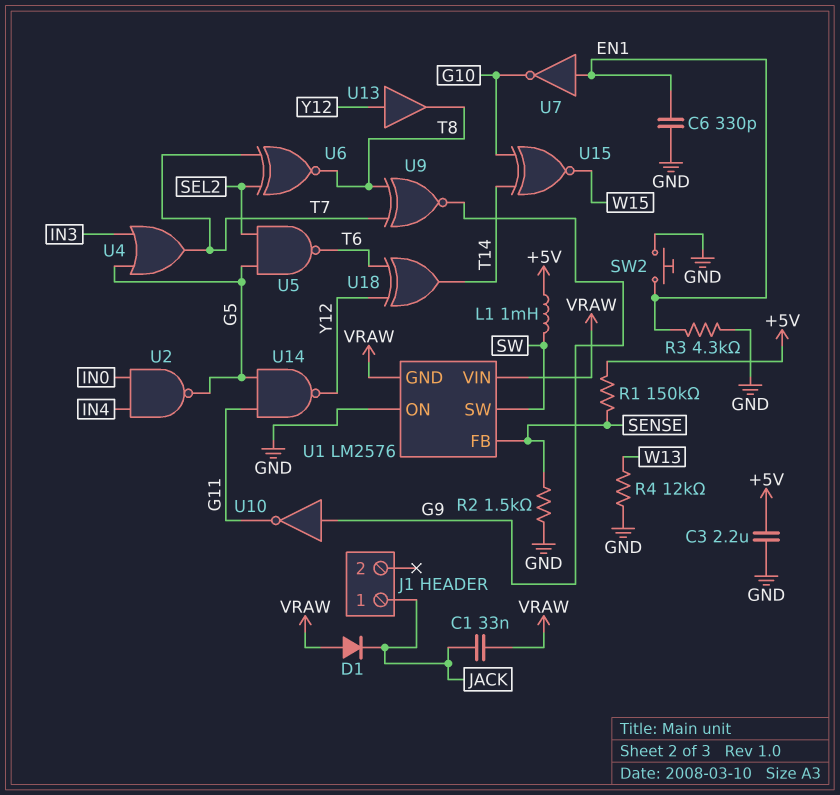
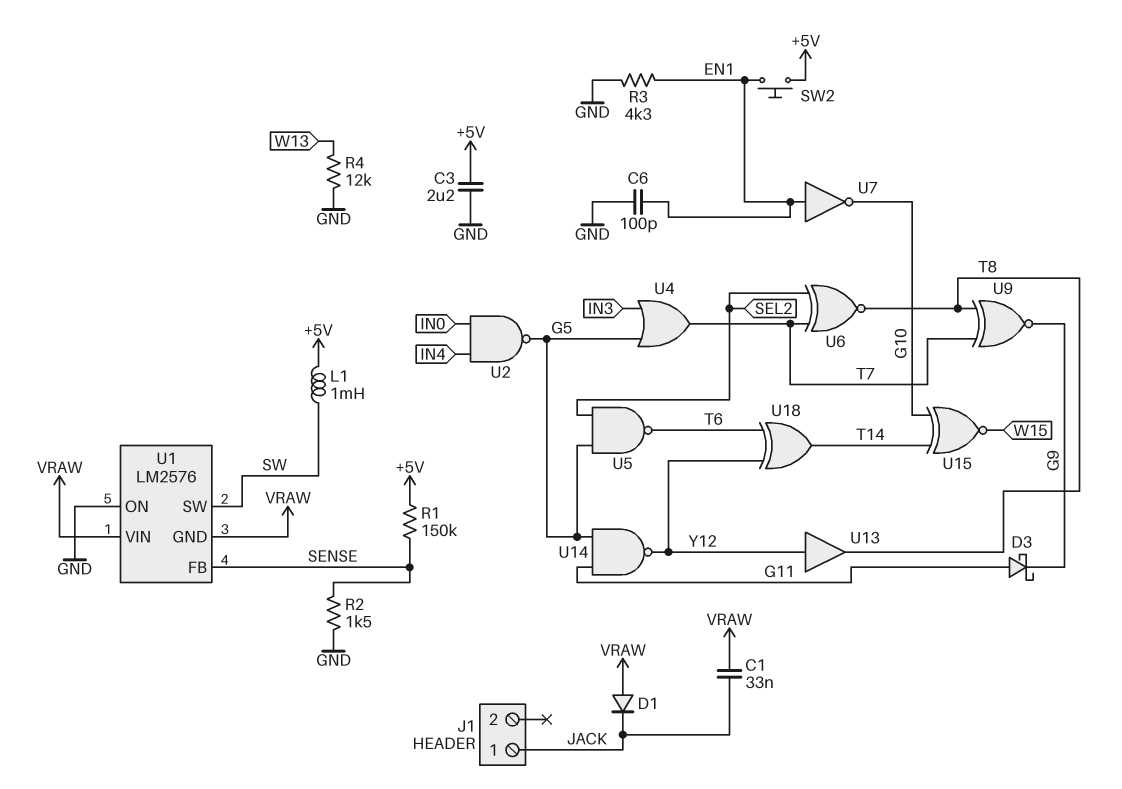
C6: 330pF (EN1, GND) -> 100pF (EN1, GND)
D3: none -> schottky (A G11, K G9)
SW2: button (EN1, GND) -> button (+5V, EN1)
U10: NOT (in G9, out G11) -> none

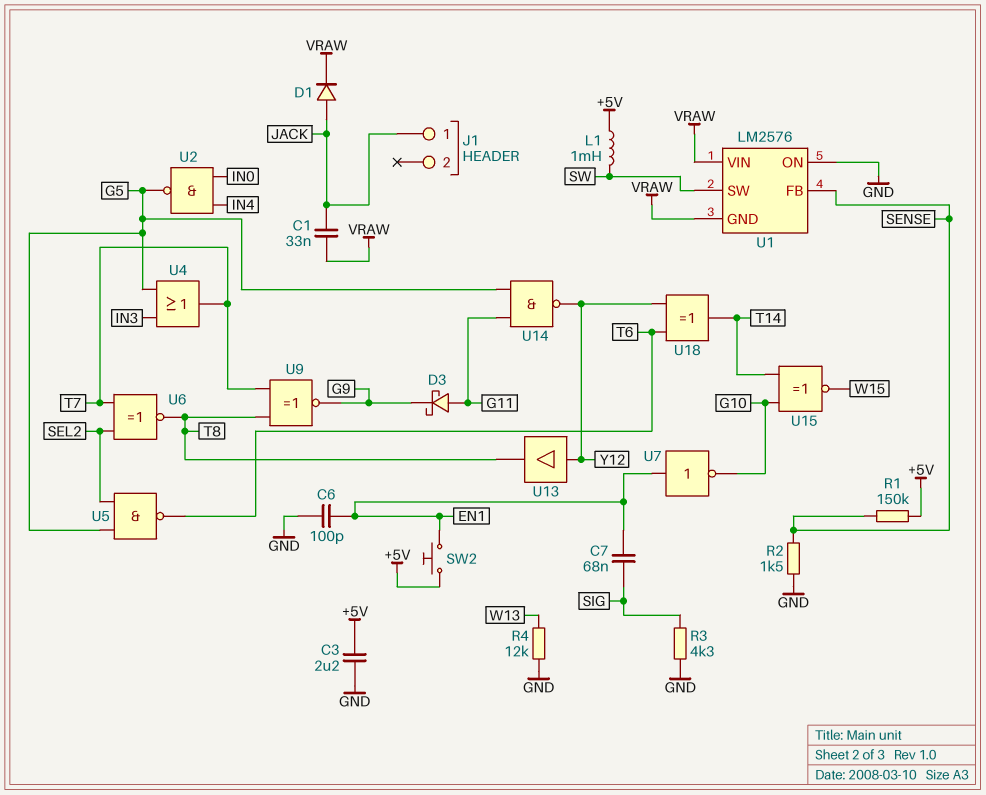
C7: none -> 68nF (EN1, SIG)
D1: diode (A VRAW, K JACK) -> diode (A JACK, K VRAW)
R3: 4.3k (EN1, GND) -> 4.3k (GND, SIG)

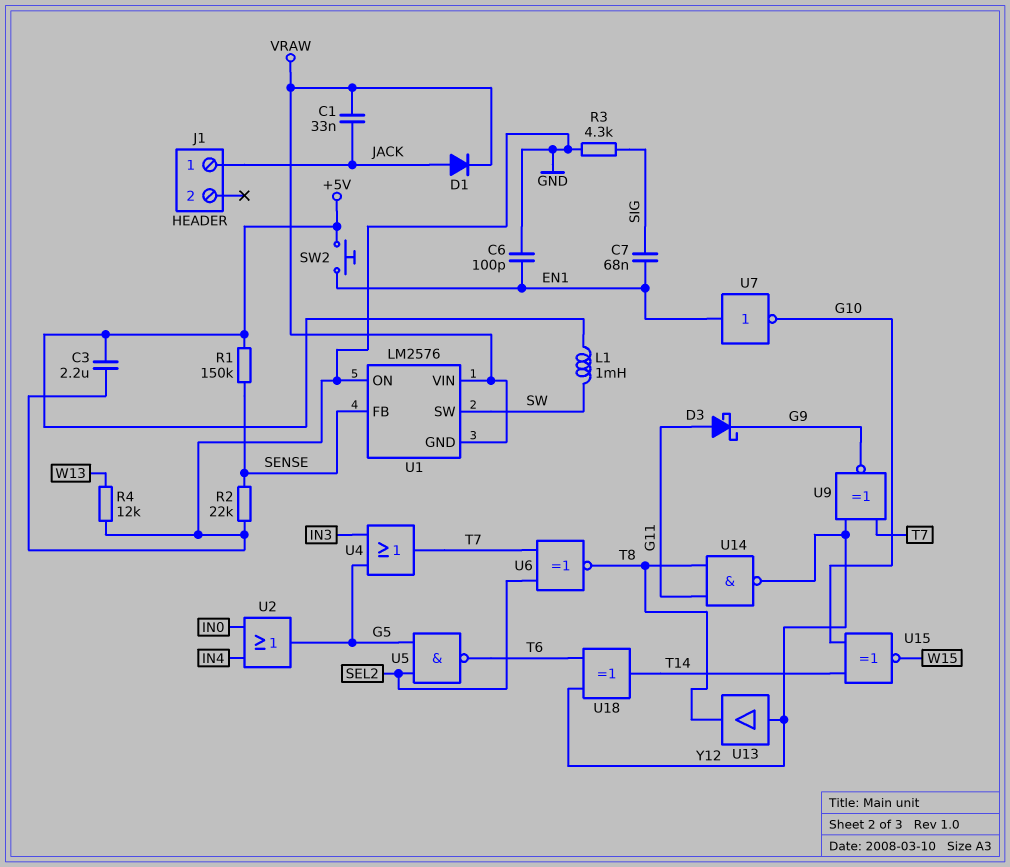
R2: 1.5k (GND, SENSE) -> 22k (GND, SENSE)
U2: NAND (in IN0, in IN4, out G5) -> OR (in IN0, in IN4, out G5)
U9: XNOR (in T7, in T8, out G9) -> XNOR (in T7, in Y12, out G9)
U14: NAND (in G5, in G11, out Y12) -> NAND (in G11, in T8, out Y12)

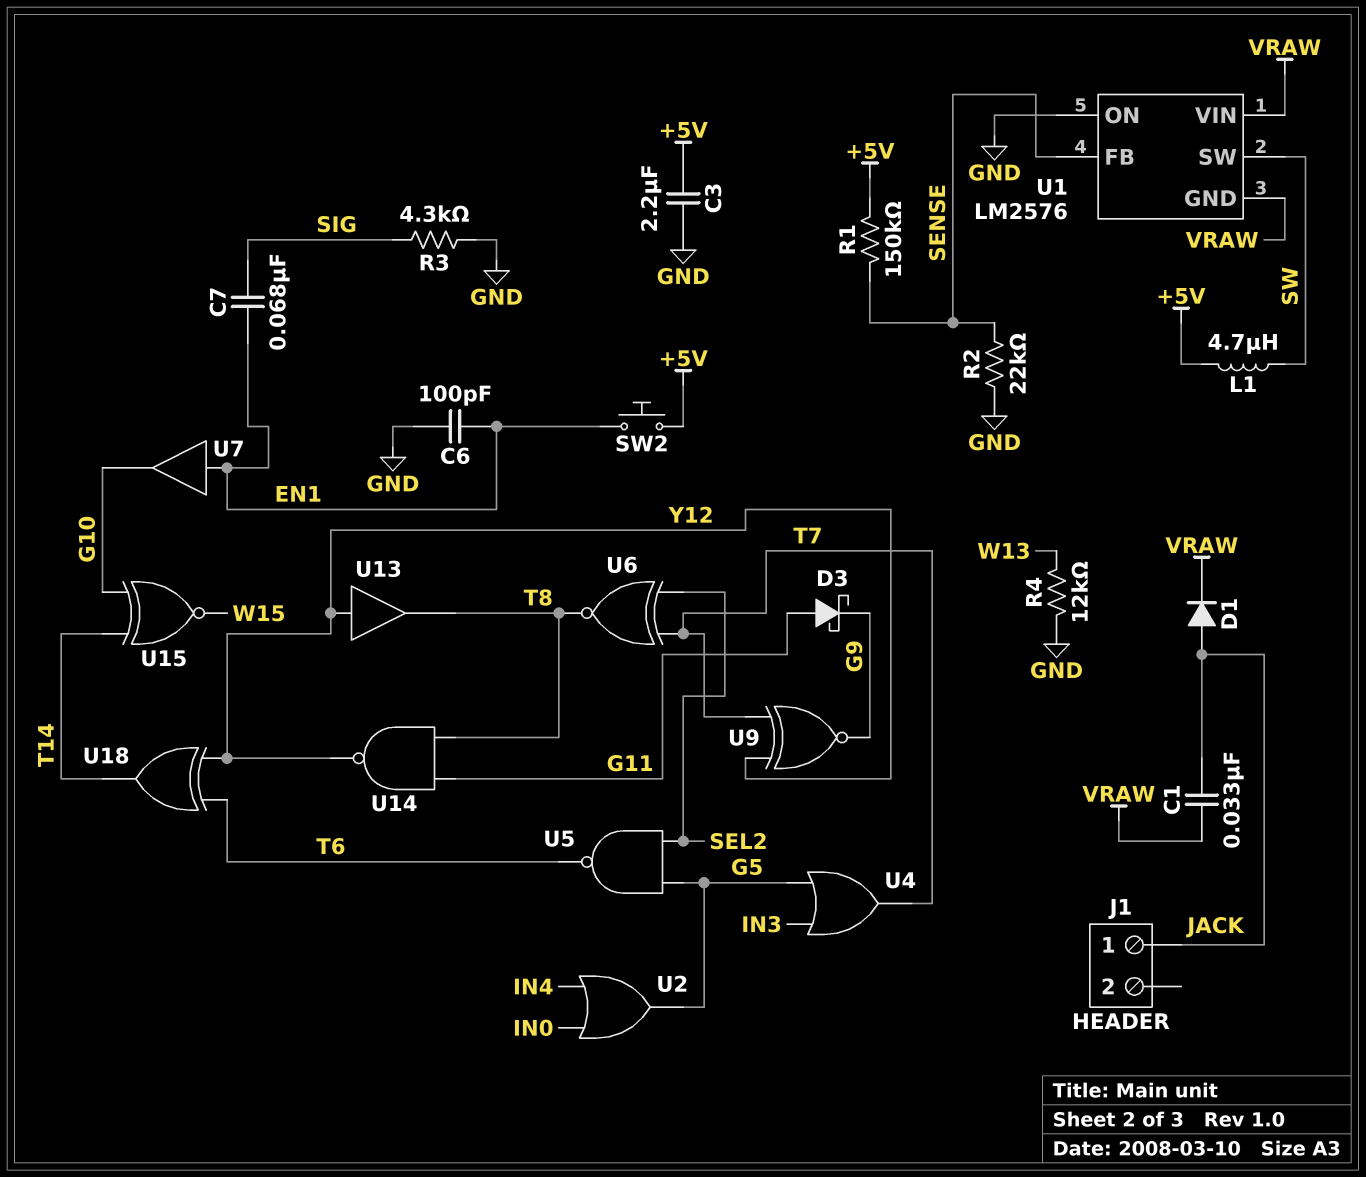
L1: 1mH (+5V, SW) -> 4.7uH (+5V, SW)
U7: NOT (in EN1, out G10) -> buffer (in EN1, out G10)

